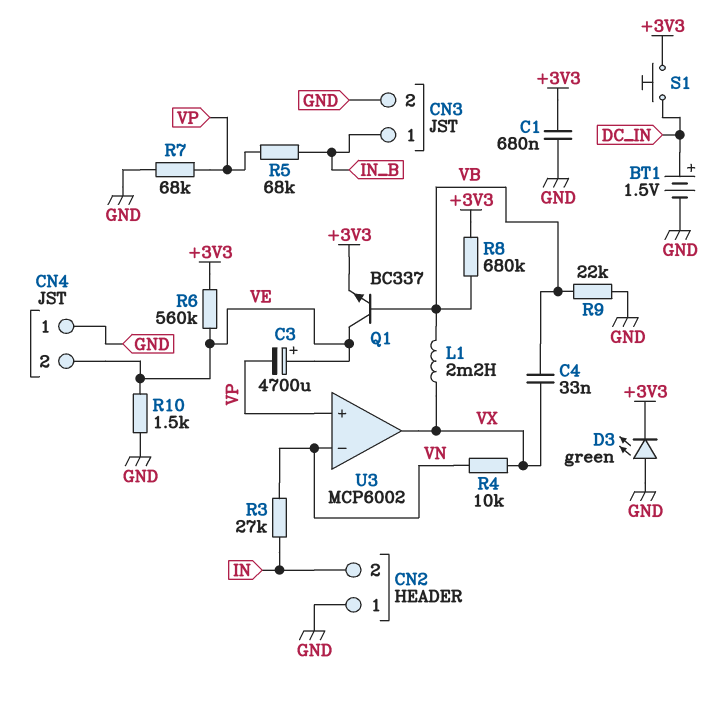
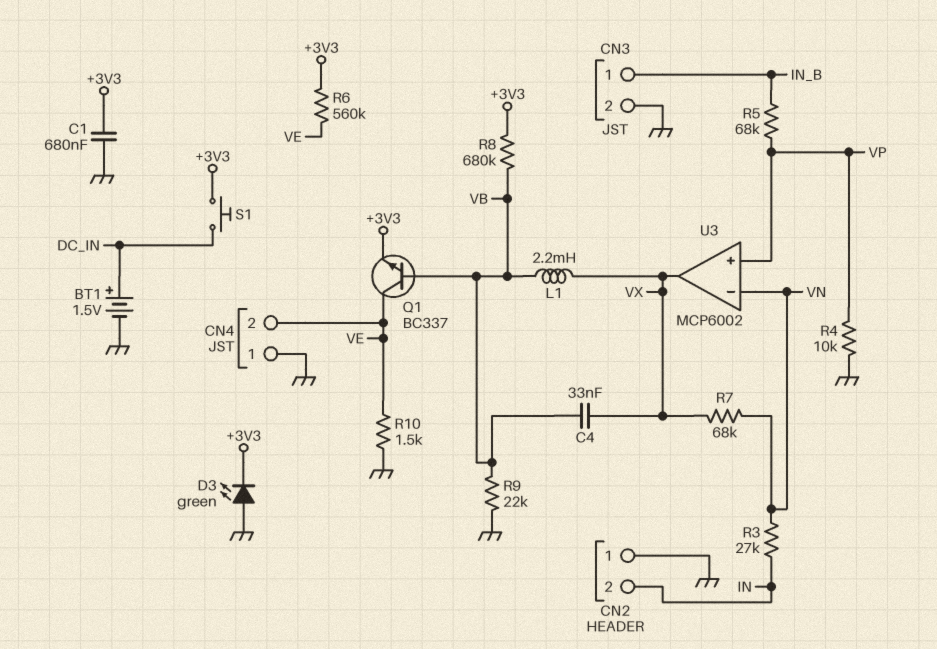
C3: 4700uF (plus VE, minus VP) -> none
R4: 10k (VN, VX) -> 10k (GND, VP)
R7: 68k (GND, VP) -> 68k (VN, VX)

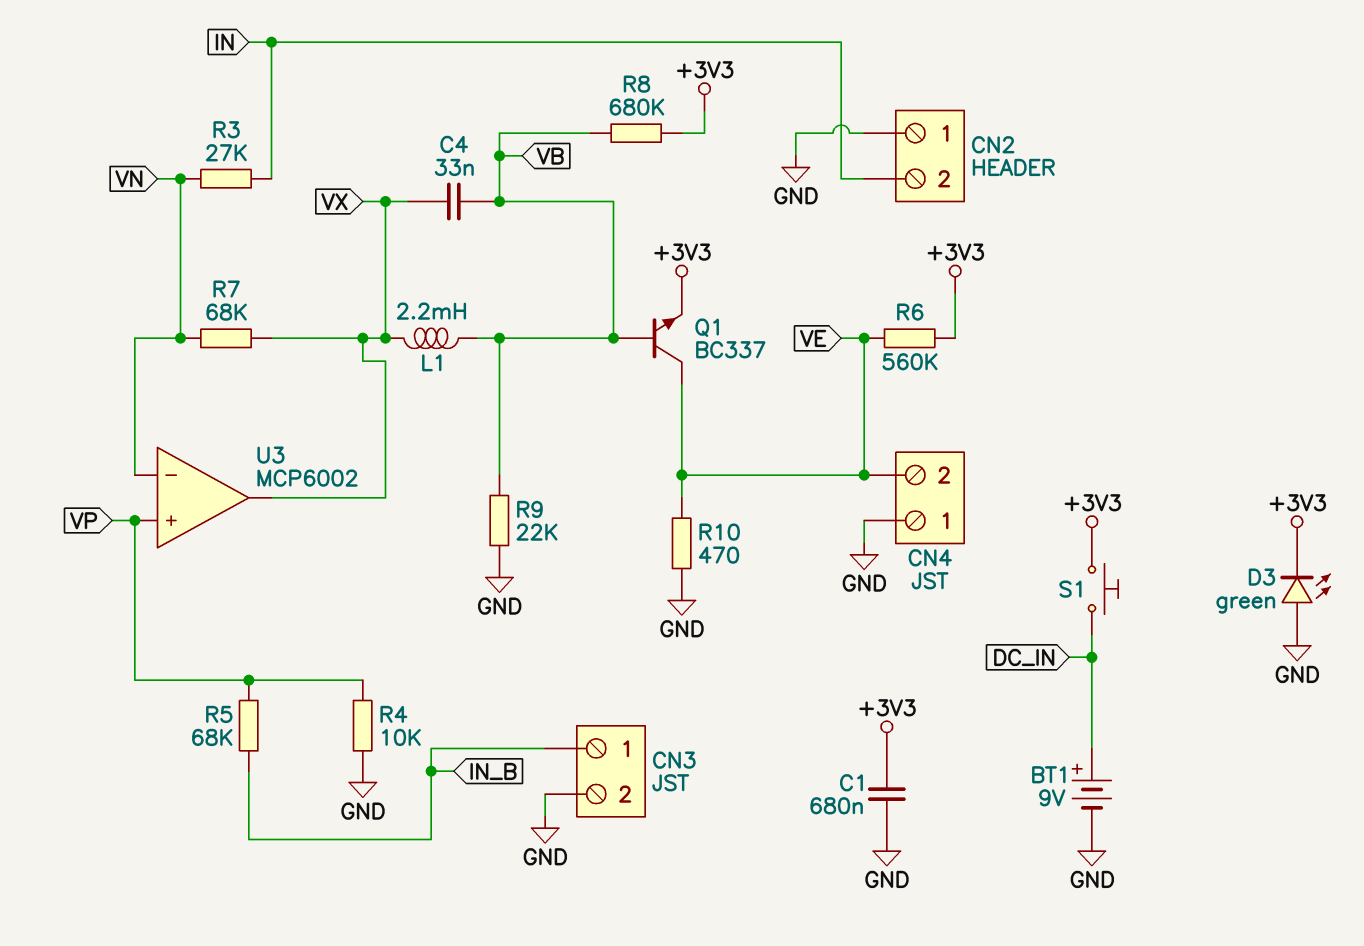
BT1: 1.5V (plus DC_IN, minus GND) -> 9V (plus DC_IN, minus GND)
R10: 1.5k (GND, VE) -> 470 (GND, VE)

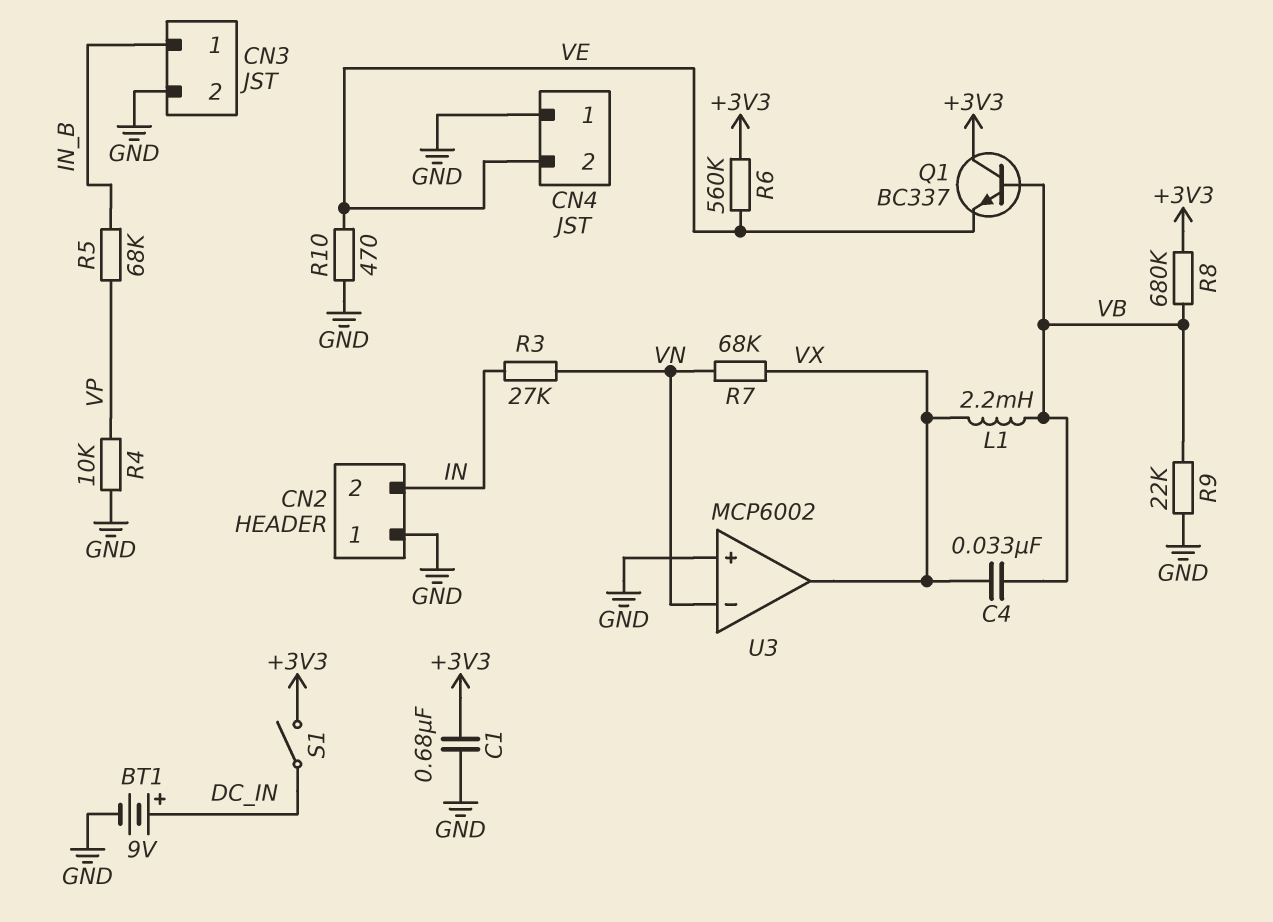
D3: LED green (A GND, K +3V3) -> none
Q1: NPN BC337 (B VB, C VE, E +3V3) -> NPN BC337 (B VB, C +3V3, E VE)
S1: button (+3V3, DC_IN) -> switch (+3V3, DC_IN)
U3 pin in+: VP -> GND

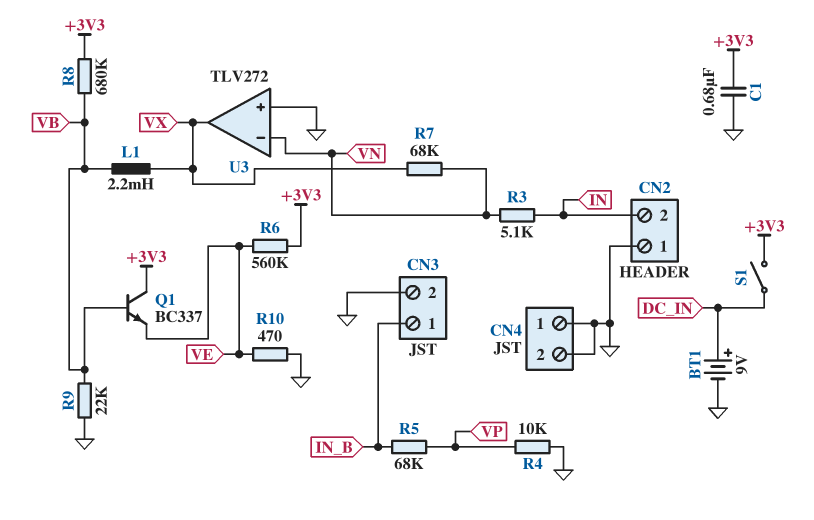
C4: 33nF (VB, VX) -> none
CN4 pin 2: VE -> GND
R3: 27k (IN, VN) -> 5.1k (IN, VN)
U3: MCP6002 -> TLV272

